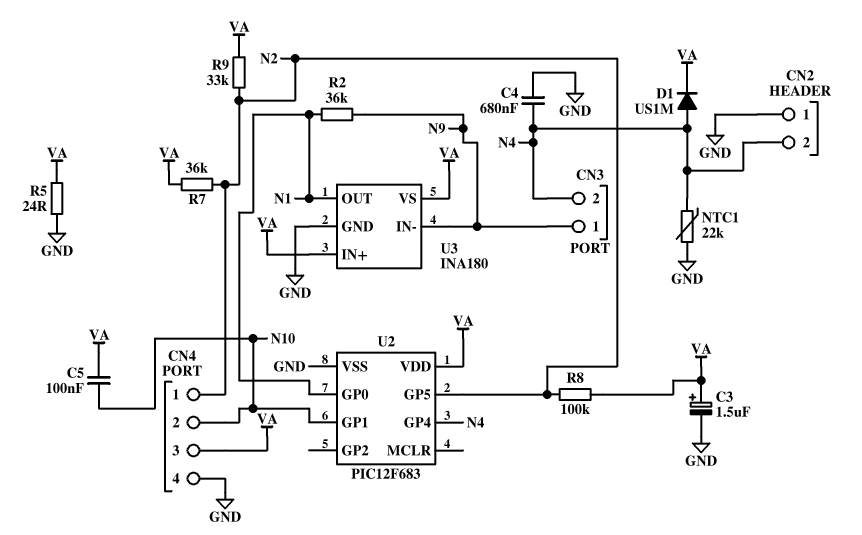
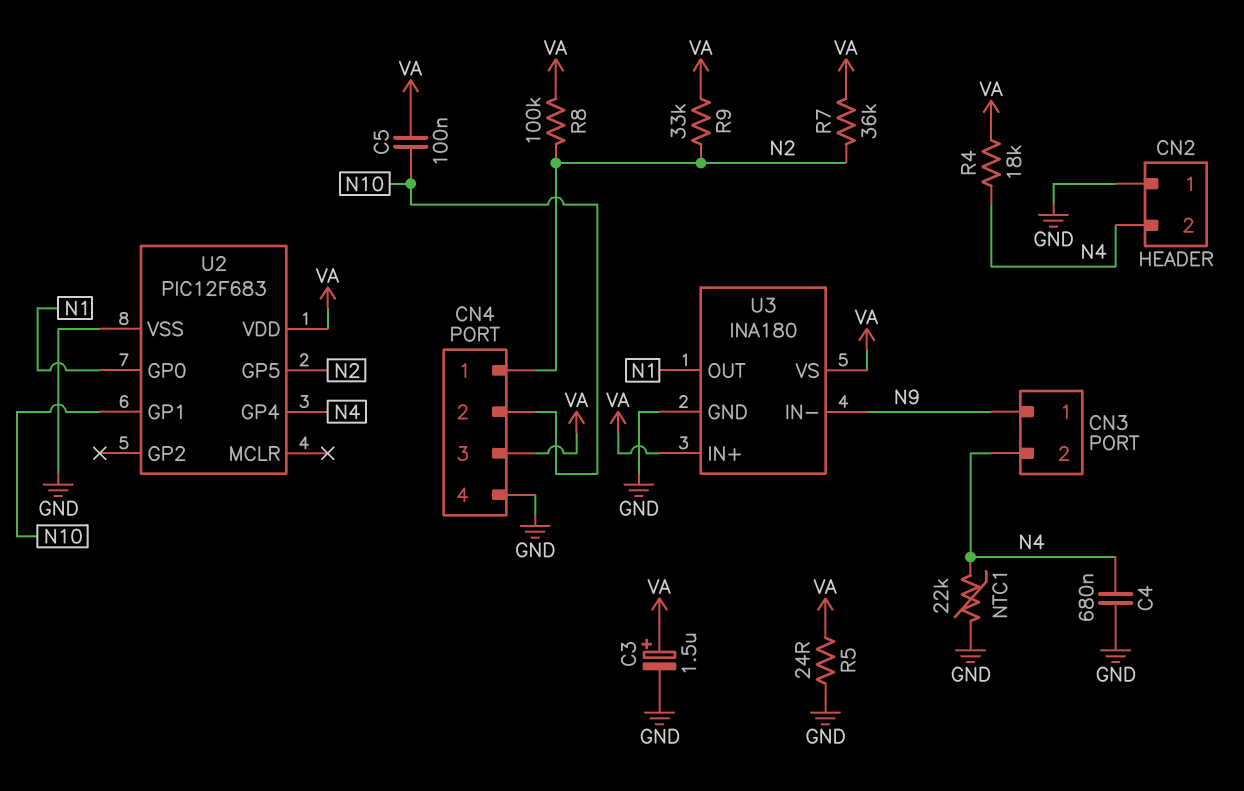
D1: diode US1M (A N4, K VA) -> none
R2: 36k (N1, N9) -> none
R4: none -> 18k (N4, VA)

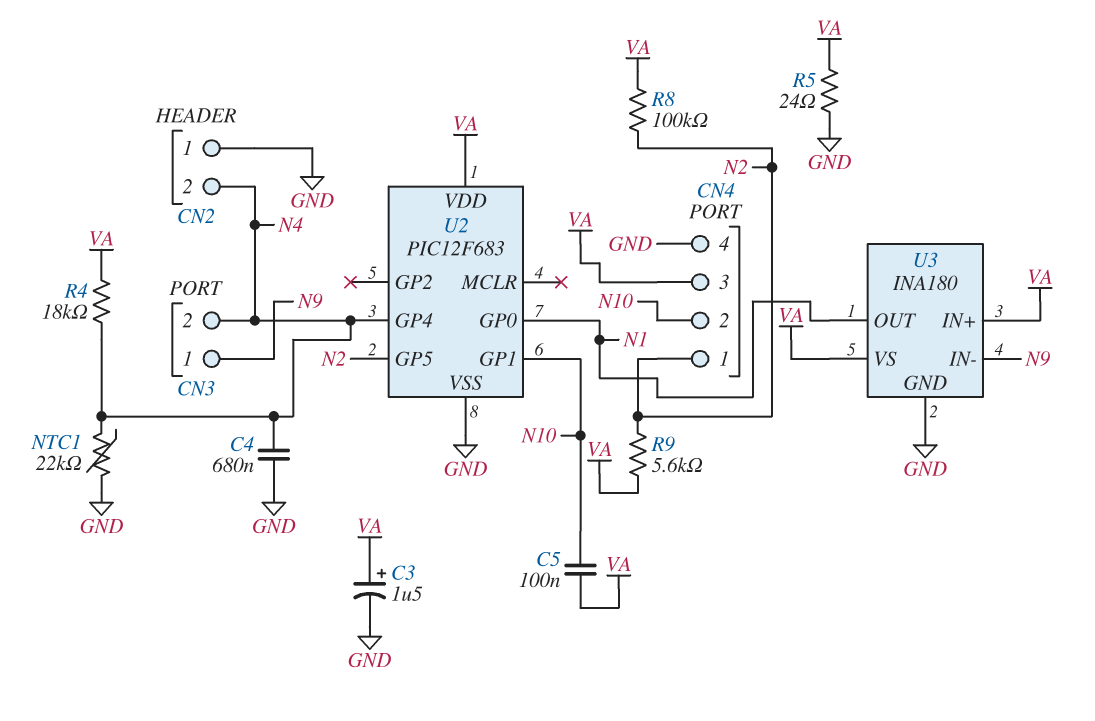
R7: 36k (N2, VA) -> none
R9: 33k (N2, VA) -> 5.6k (N2, VA)

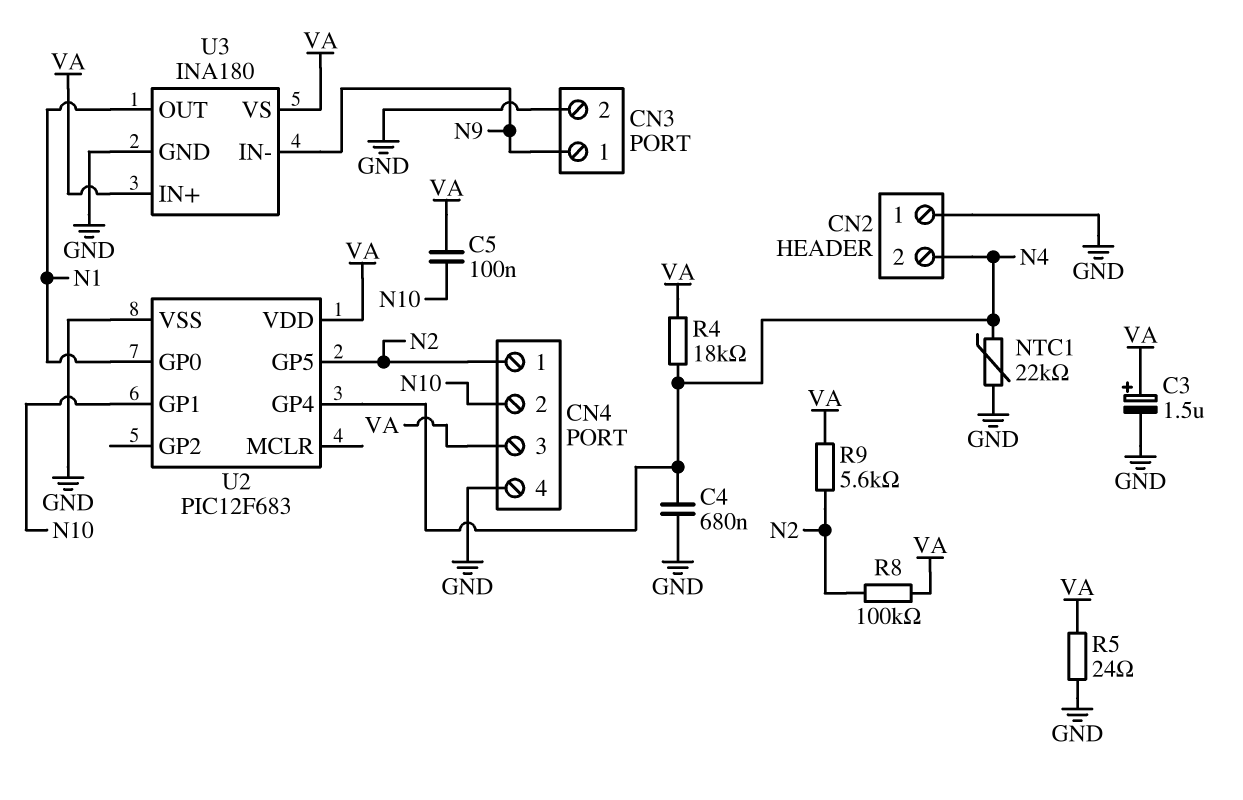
CN3 pin 2: N4 -> GND

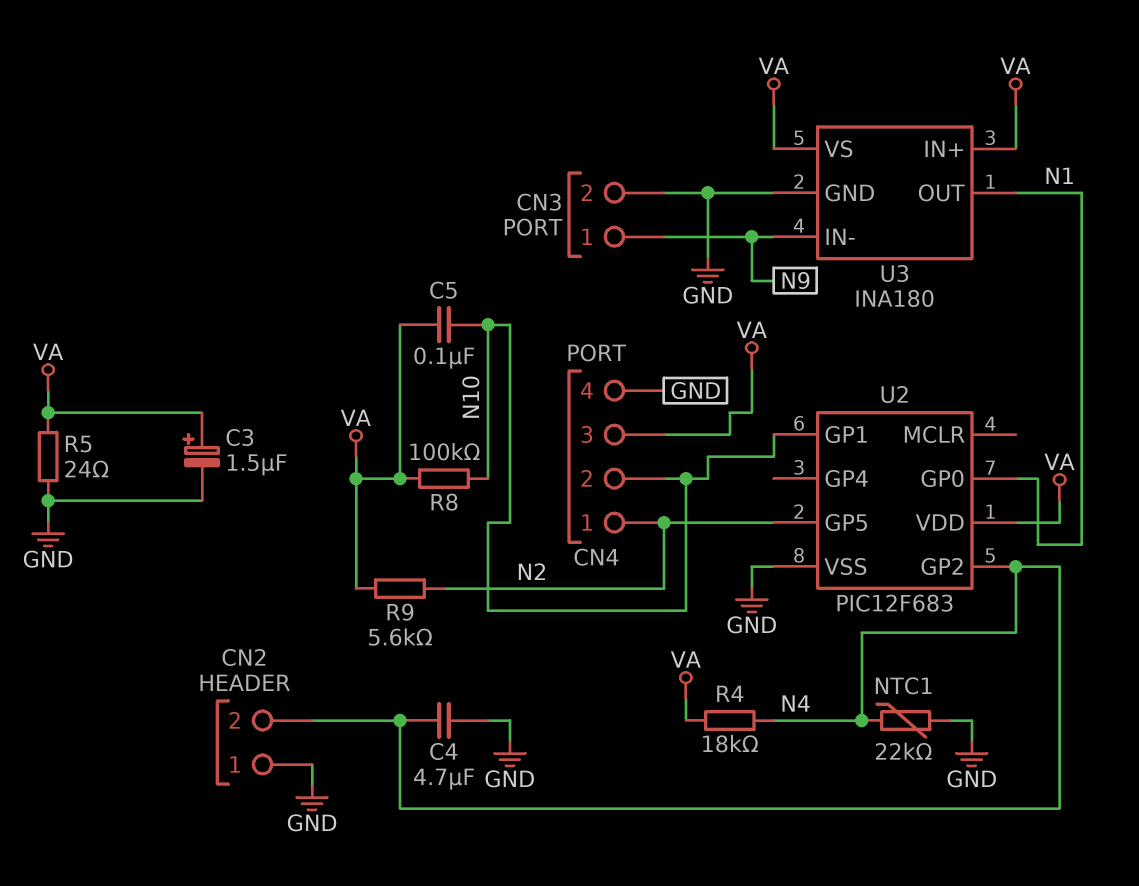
C4: 680nF (GND, N4) -> 4.7uF (GND, N4)
R8: 100k (N2, VA) -> 100k (N10, VA)
U2 pin GP2: none -> N4
U2 pin GP4: N4 -> none

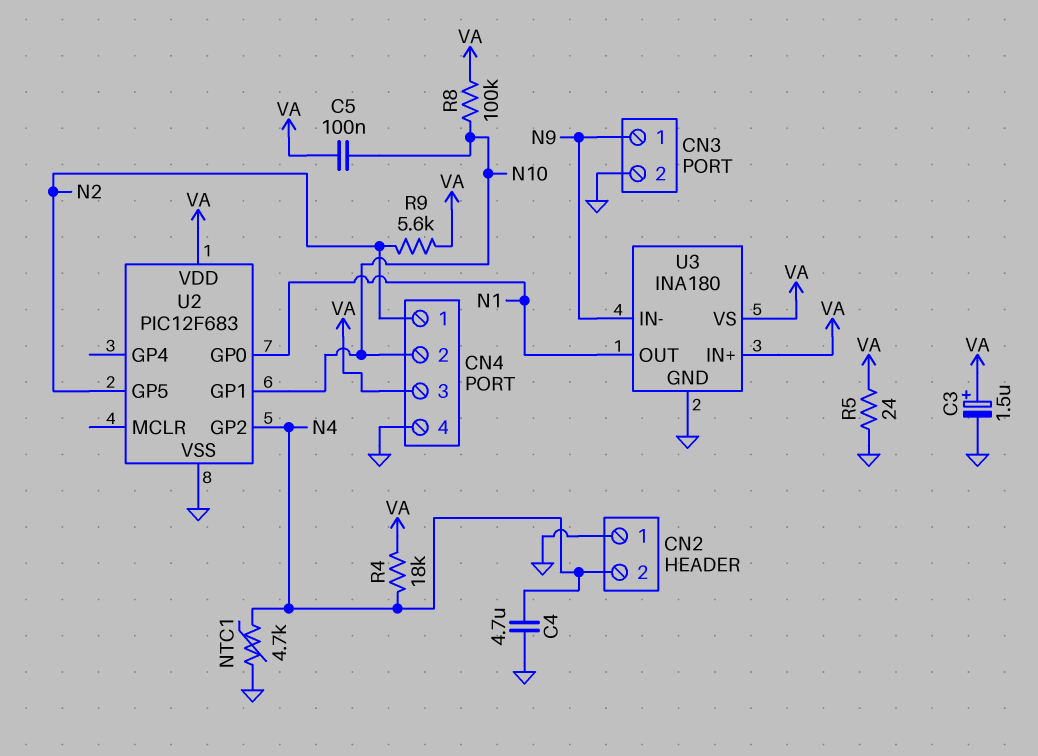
NTC1: 22k (GND, N4) -> 4.7k (GND, N4)

